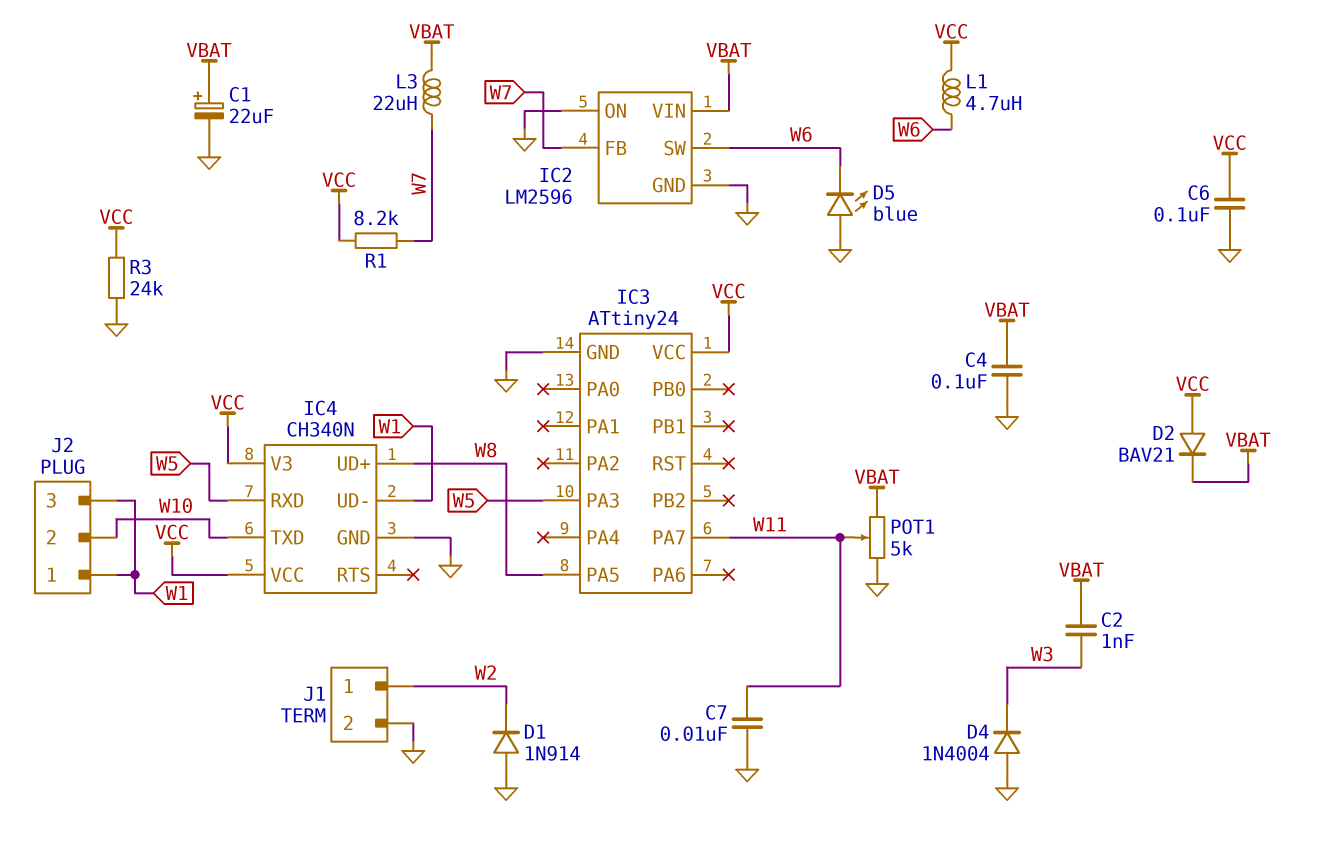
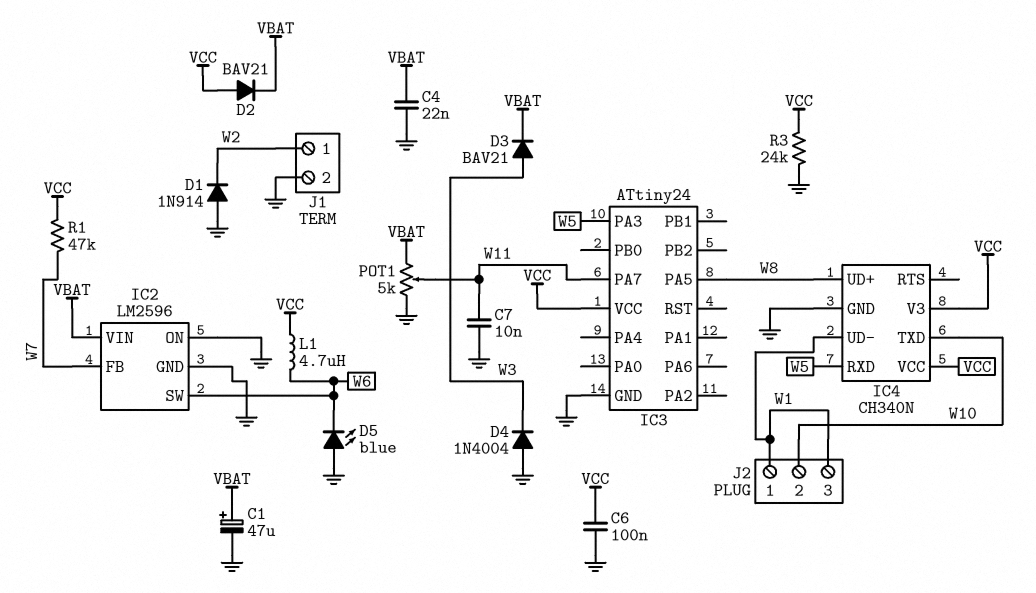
C1: 22uF (plus VBAT, minus GND) -> 47uF (plus VBAT, minus GND)
C2: 1nF (VBAT, W3) -> none
C4: 100nF (GND, VBAT) -> 22nF (GND, VBAT)
D3: none -> diode BAV21 (A W3, K VBAT)
L3: 22uH (VBAT, W7) -> none
R1: 8.2k (VCC, W7) -> 47k (VCC, W7)

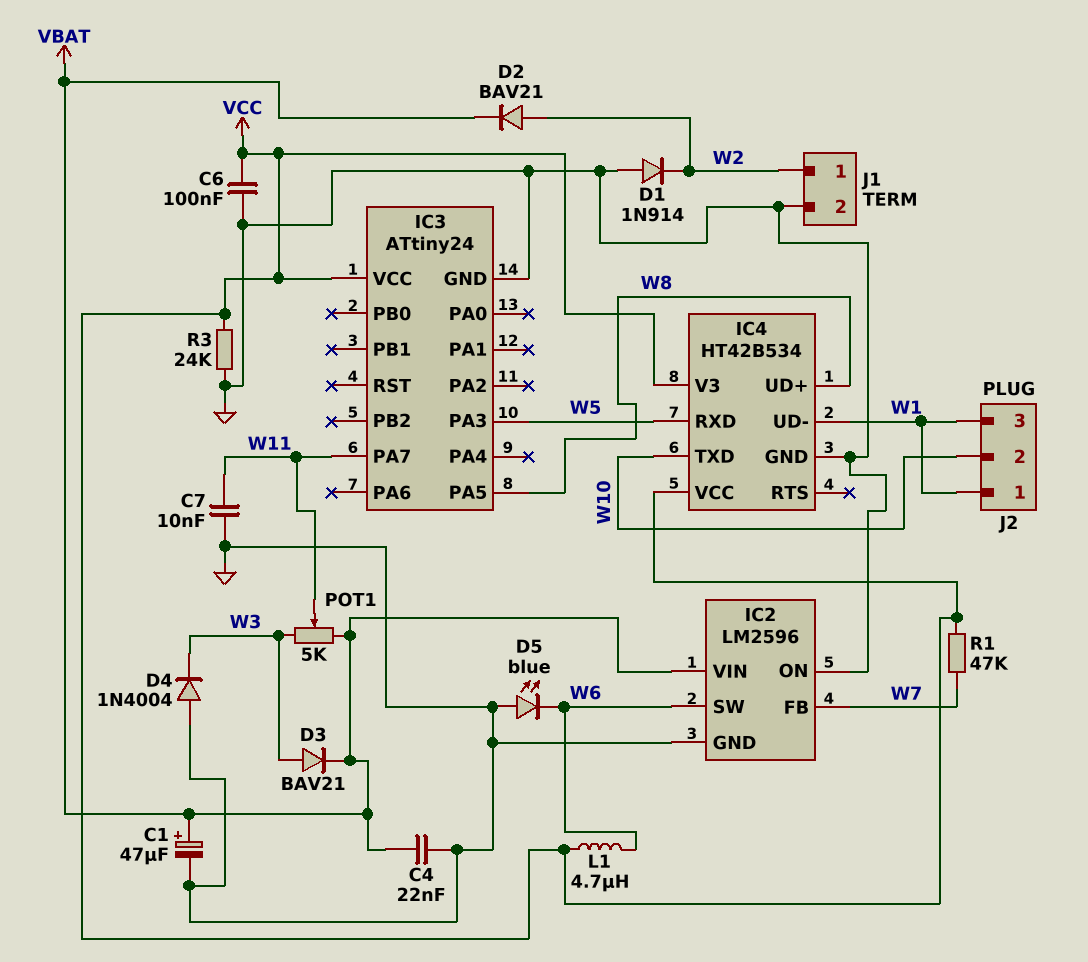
D2: diode BAV21 (A VCC, K VBAT) -> diode BAV21 (A W2, K VBAT)
IC4: CH340N -> HT42B534
POT1: 5k (GND, VBAT, wiper W11) -> 5k (VBAT, W3, wiper W11)

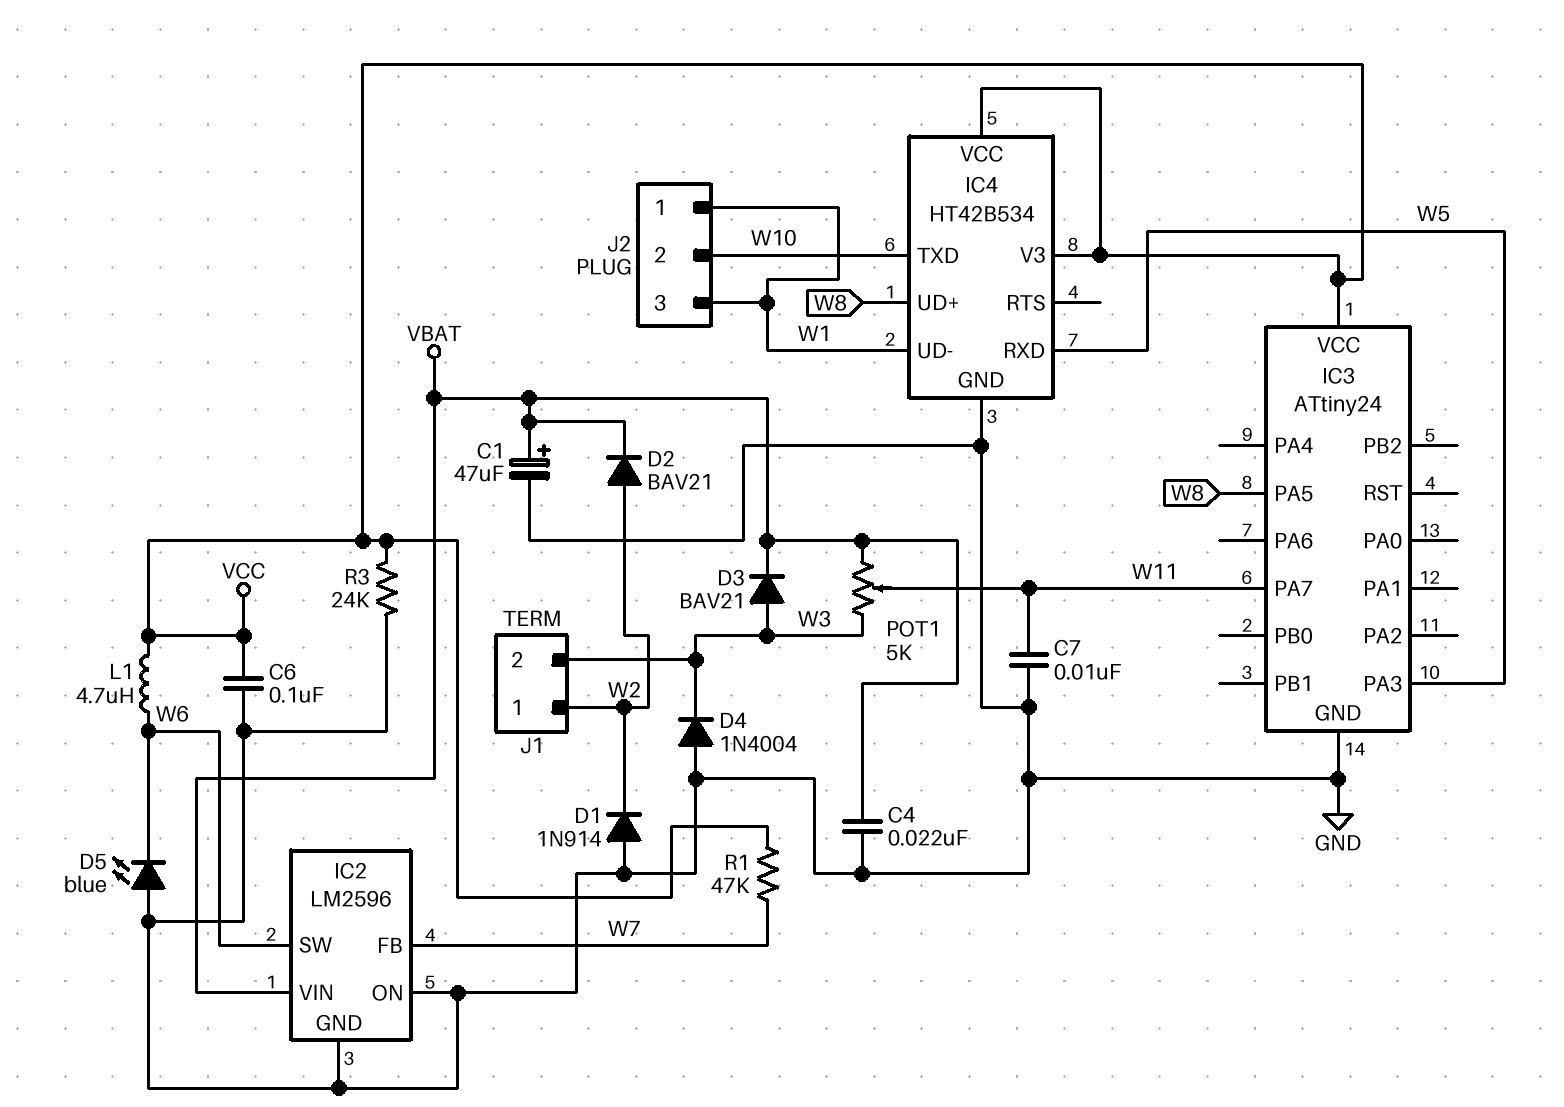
J1 pin 2: GND -> W3

